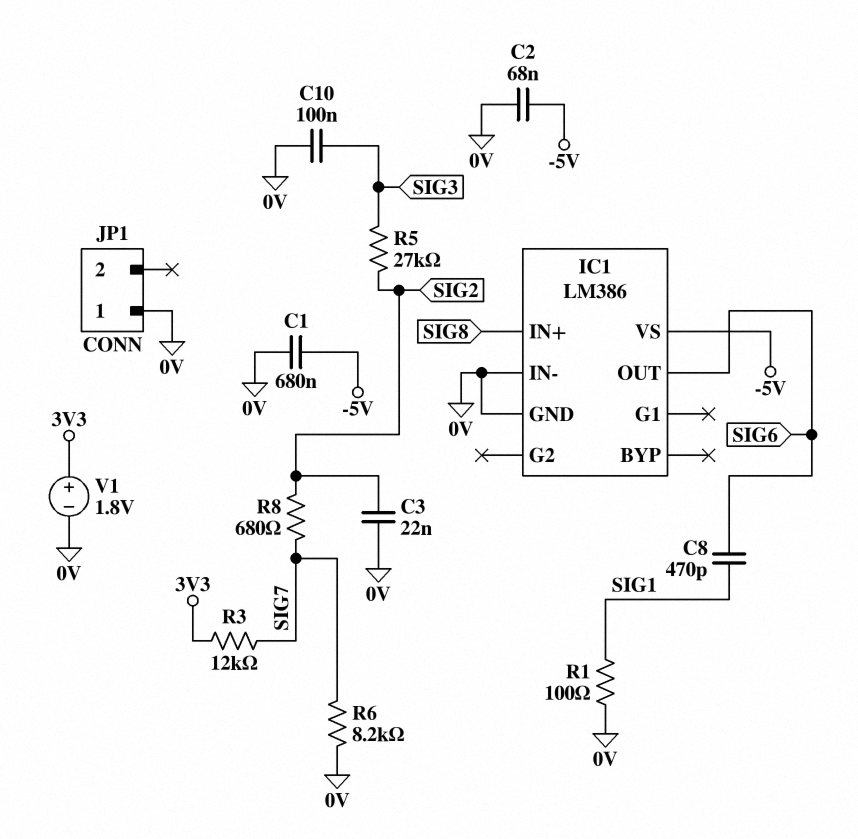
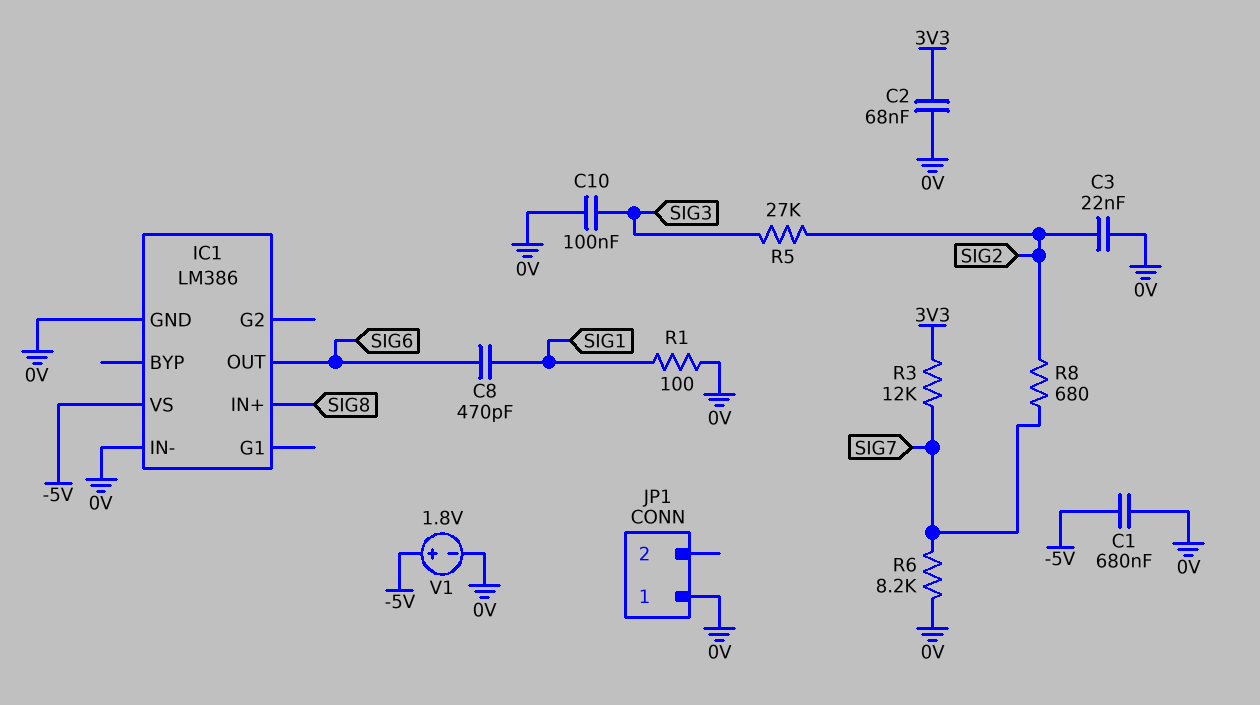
C2: 68nF (-5V, 0V) -> 68nF (0V, 3V3)
V1: 1.8V (plus 3V3, minus 0V) -> 1.8V (plus -5V, minus 0V)

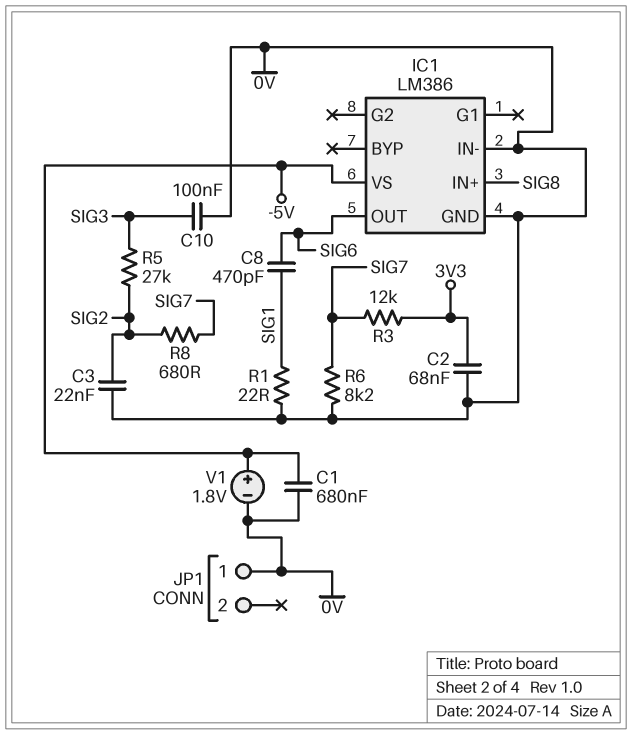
R1: 100 (0V, SIG1) -> 22 (0V, SIG1)

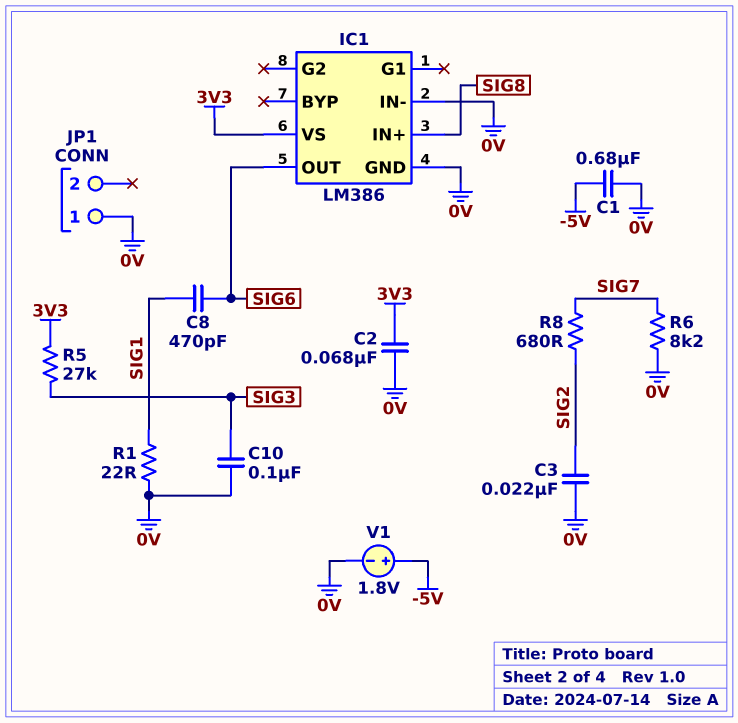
IC1 pin VS: -5V -> 3V3
R3: 12k (3V3, SIG7) -> none
R5: 27k (SIG2, SIG3) -> 27k (3V3, SIG3)

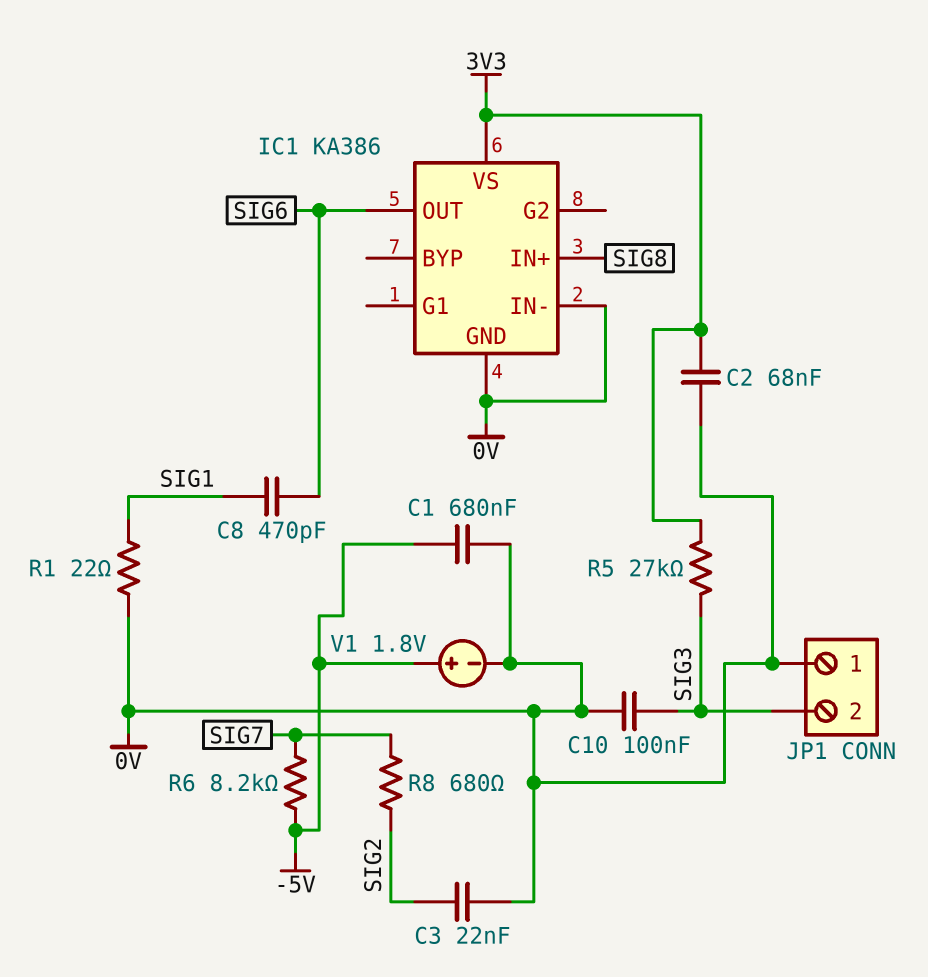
IC1: LM386 -> KA386
JP1 pin 2: none -> SIG3
R6: 8.2k (0V, SIG7) -> 8.2k (-5V, SIG7)

